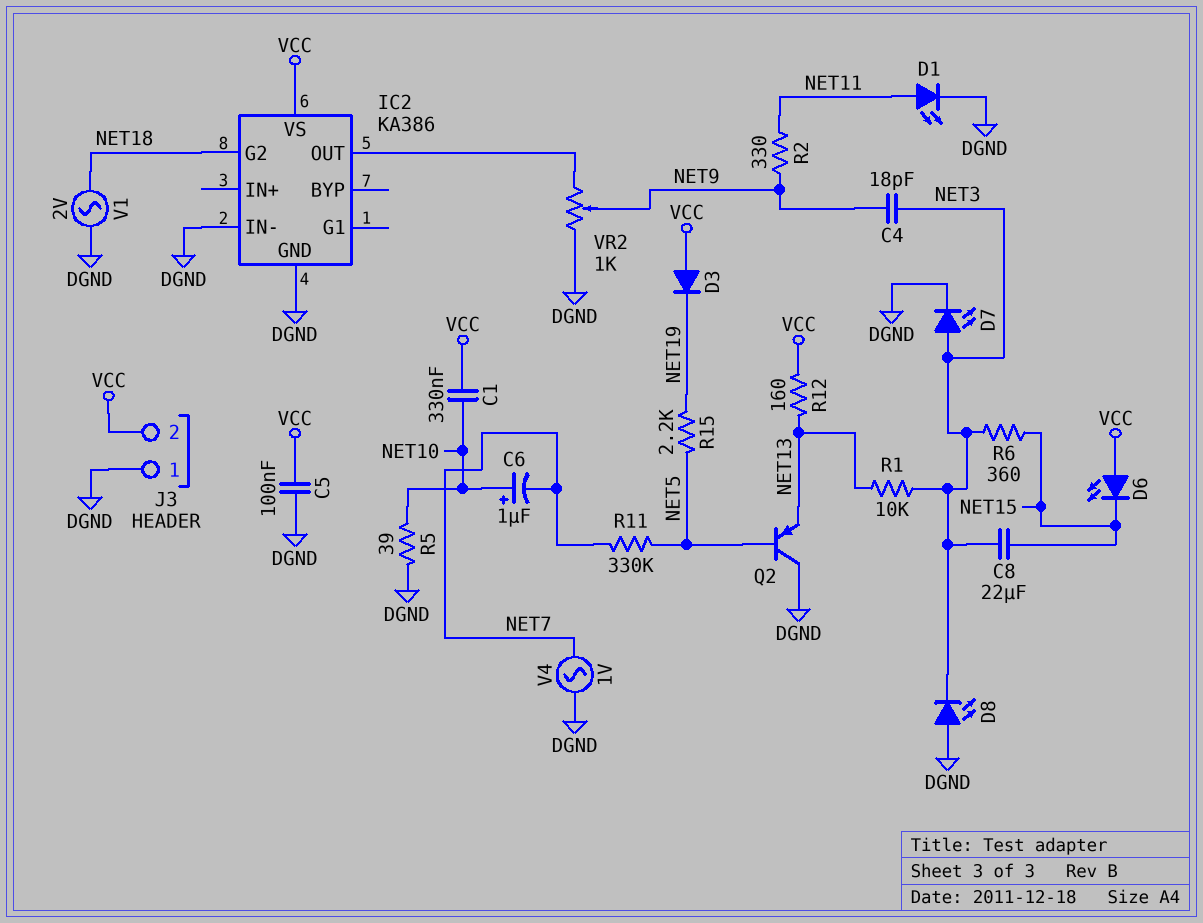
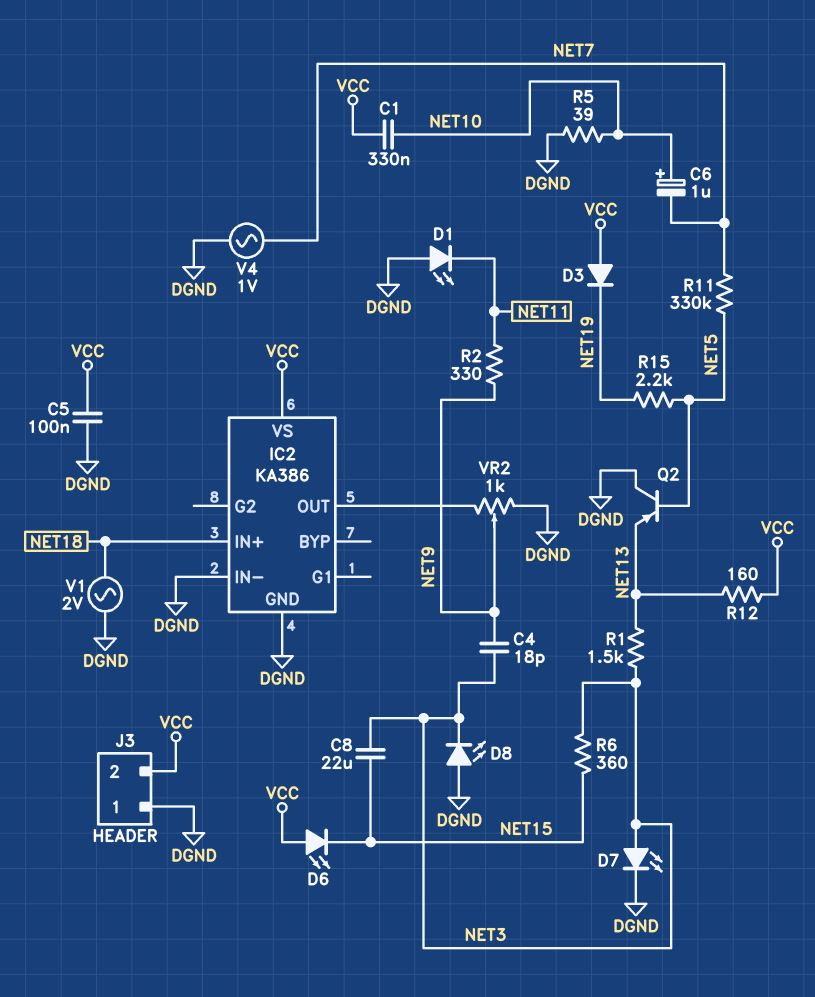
D1: LED (A NET11, K DGND) -> LED (A DGND, K NET11)
IC2 pin G2: NET18 -> none
IC2 pin IN+: none -> NET18
R1: 10k (NET3, NET13) -> 1.5k (NET3, NET13)

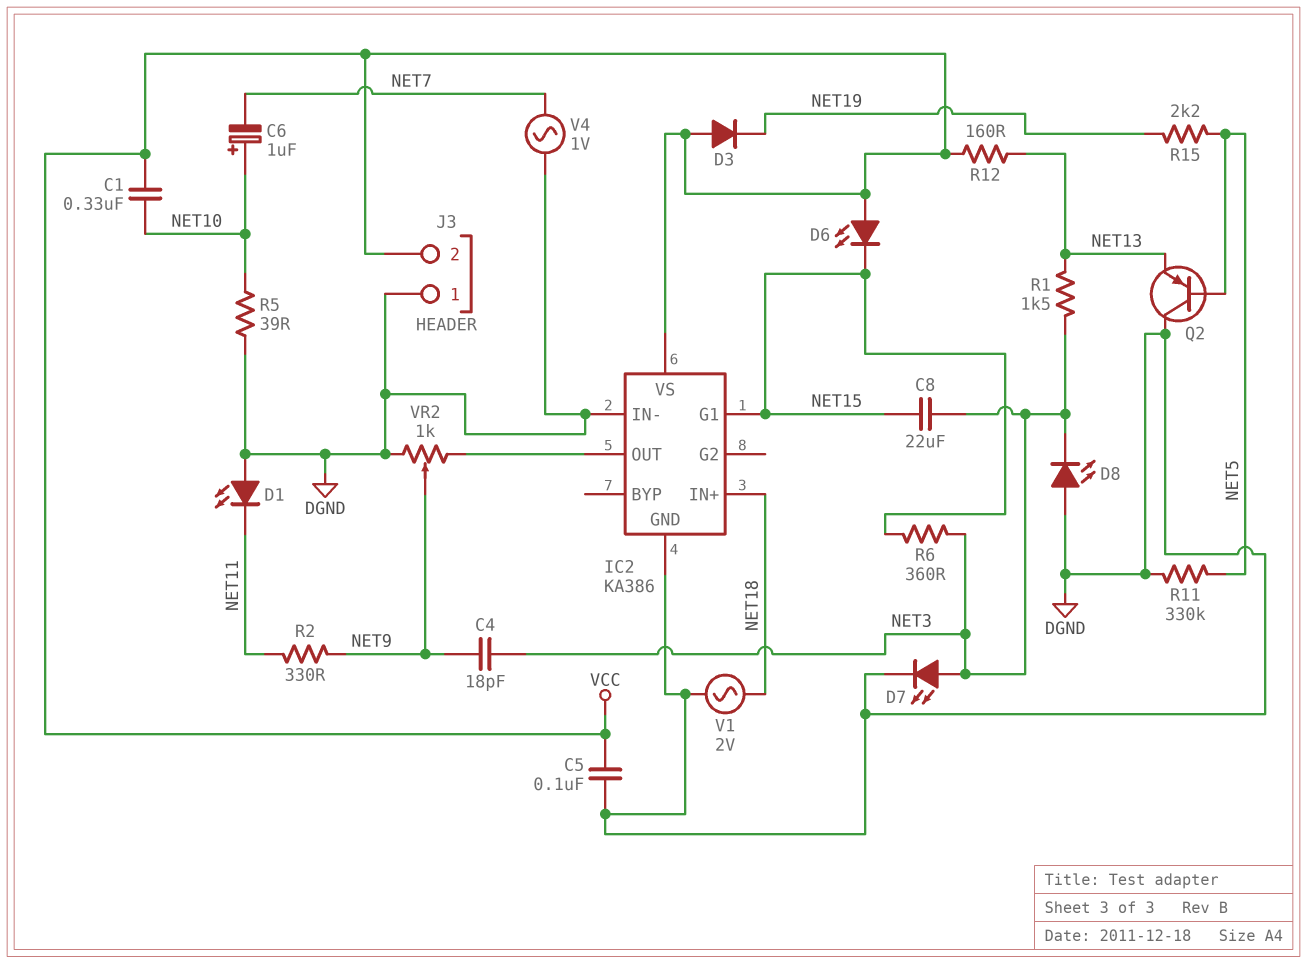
IC2 pin G1: none -> NET15
R11: 330k (NET5, NET7) -> 330k (DGND, NET5)

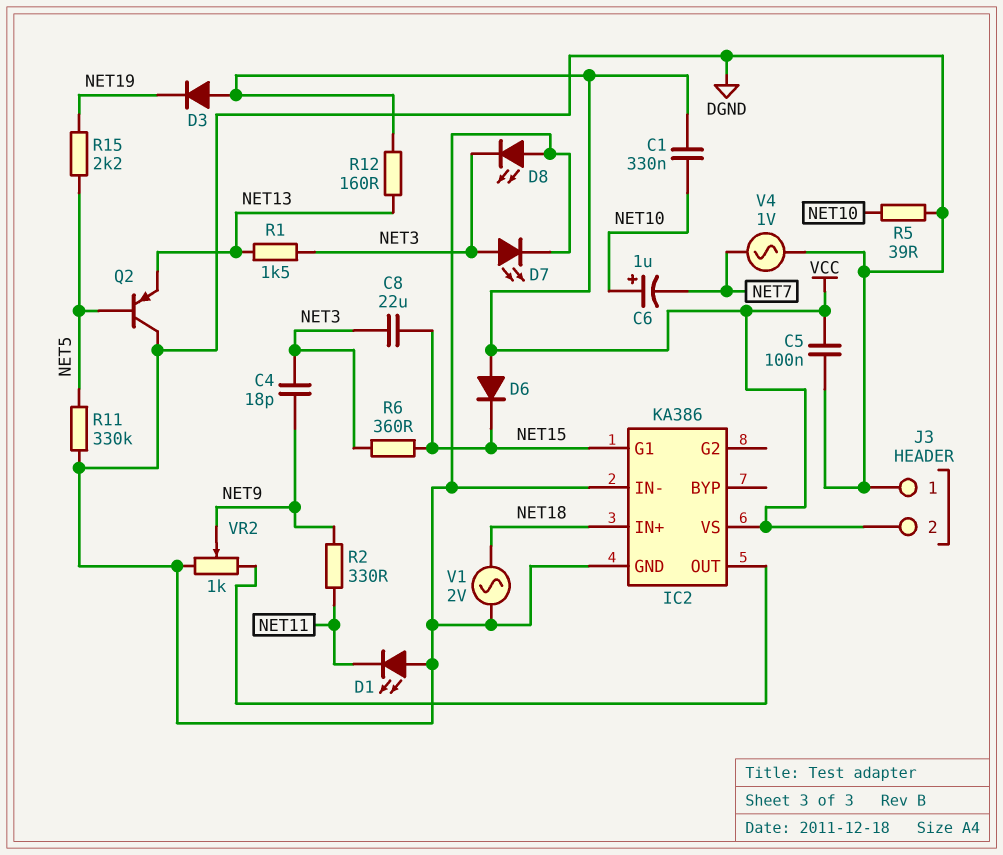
D6: LED (A VCC, K NET15) -> diode (A VCC, K NET15)

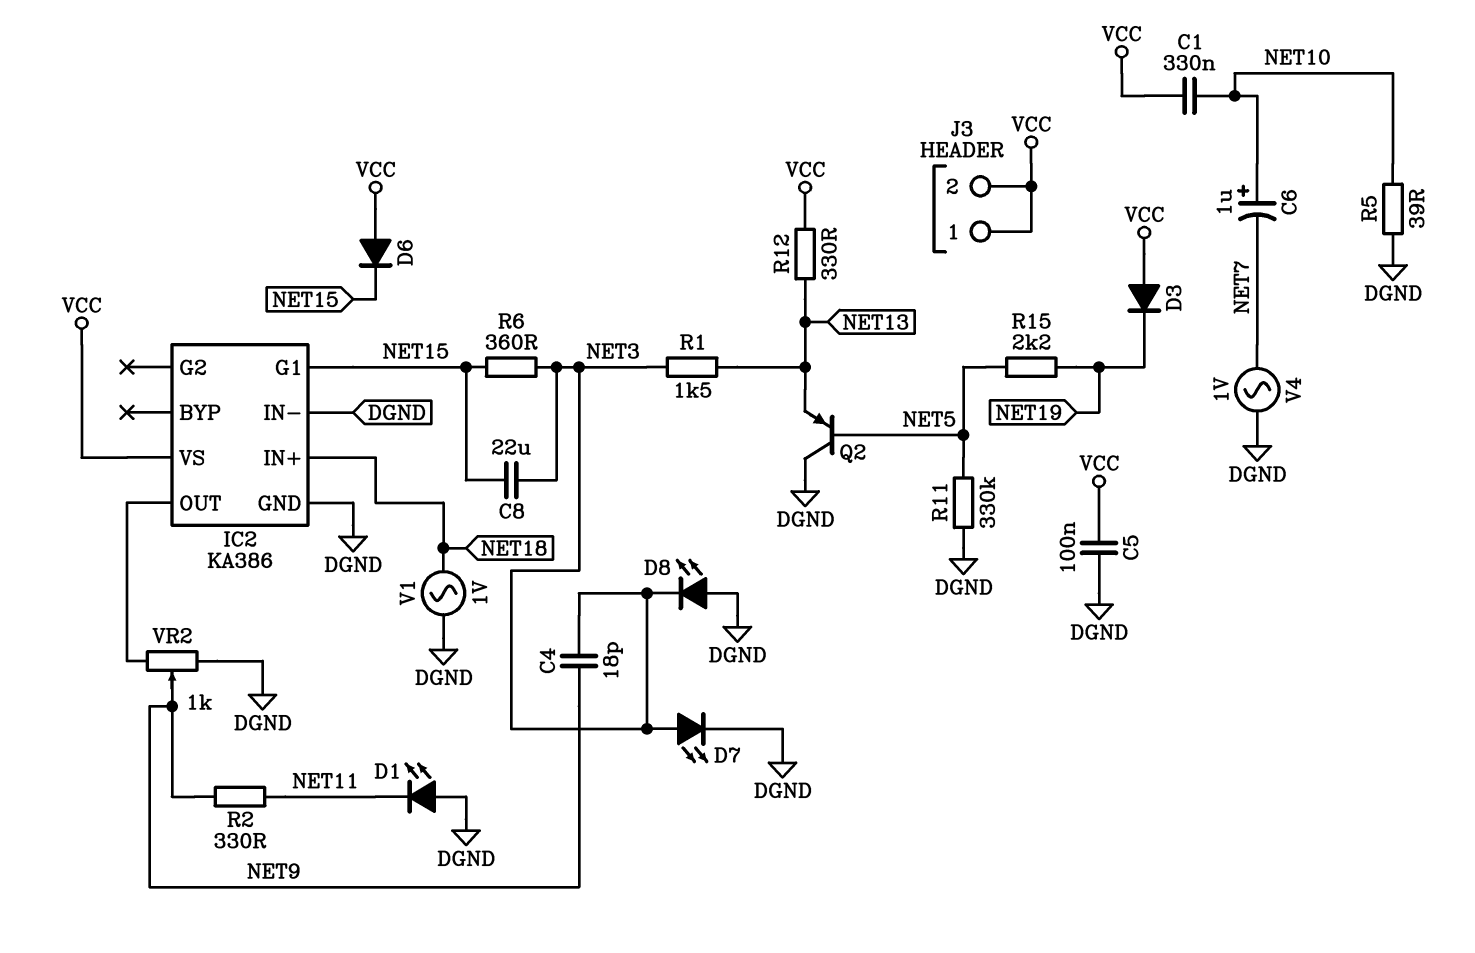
J3 pin 1: DGND -> VCC
R12: 160 (NET13, VCC) -> 330 (NET13, VCC)
V1: AC 2V (DGND, NET18) -> AC 1V (DGND, NET18)

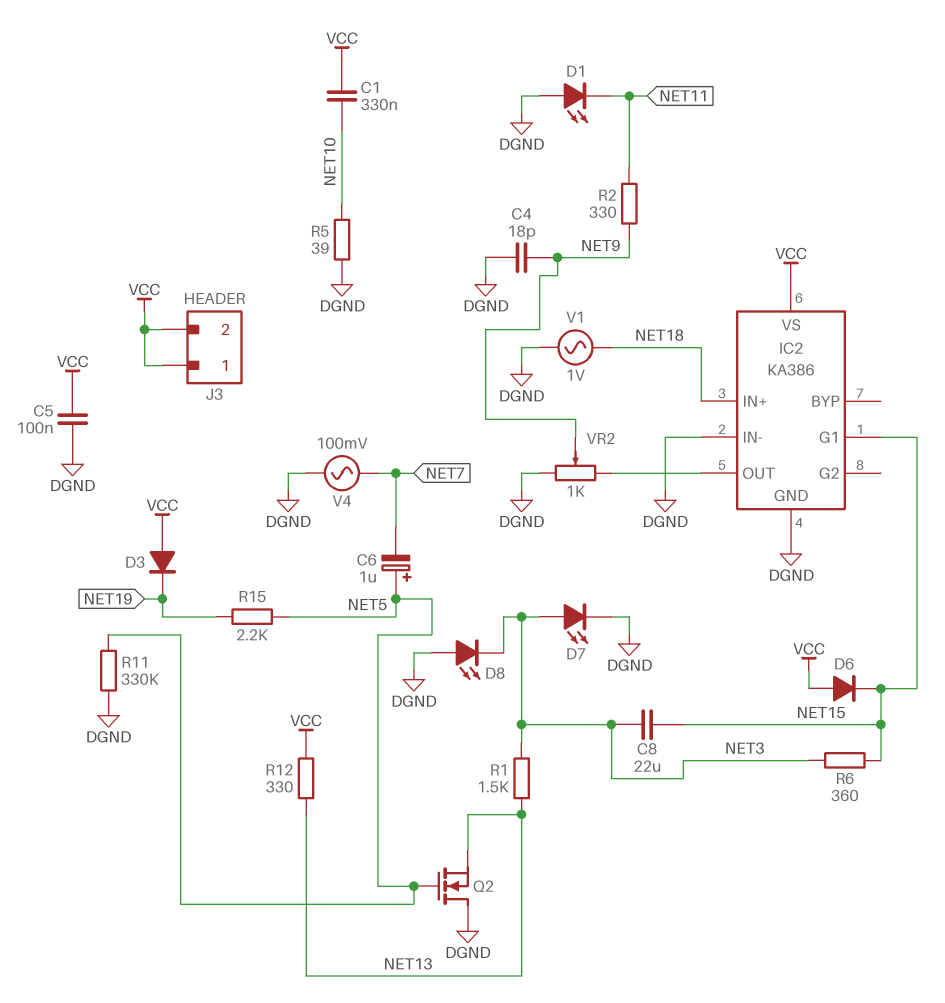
C4: 18pF (NET3, NET9) -> 18pF (DGND, NET9)
C6: 1uF (plus NET10, minus NET7) -> 1uF (plus NET5, minus NET7)
Q2: PNP (B NET5, C DGND, E NET13) -> NMOS (G NET5, D DGND, S NET13)
V4: AC 1V (DGND, NET7) -> AC 100mV (DGND, NET7)

